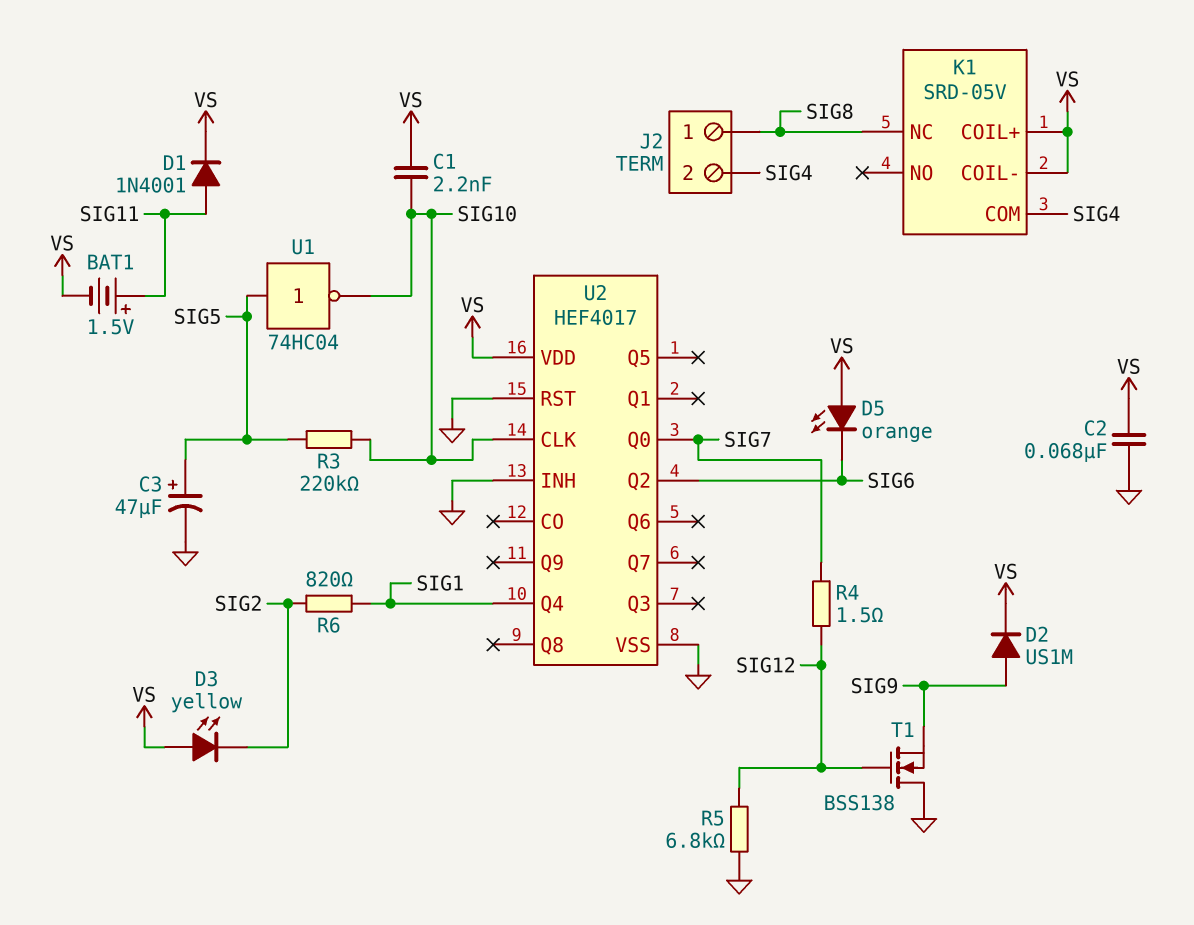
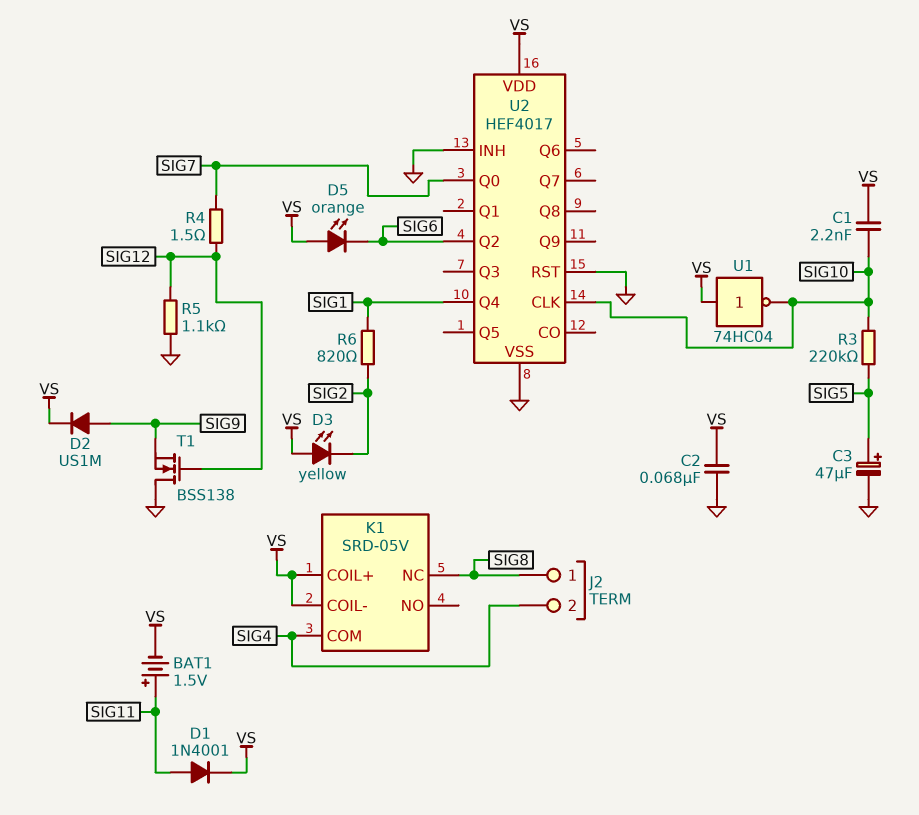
R5: 6.8k (GND, SIG12) -> 1.1k (GND, SIG12)
U1: NOT 74HC04 (in SIG5, out SIG10) -> NOT 74HC04 (in VS, out SIG10)

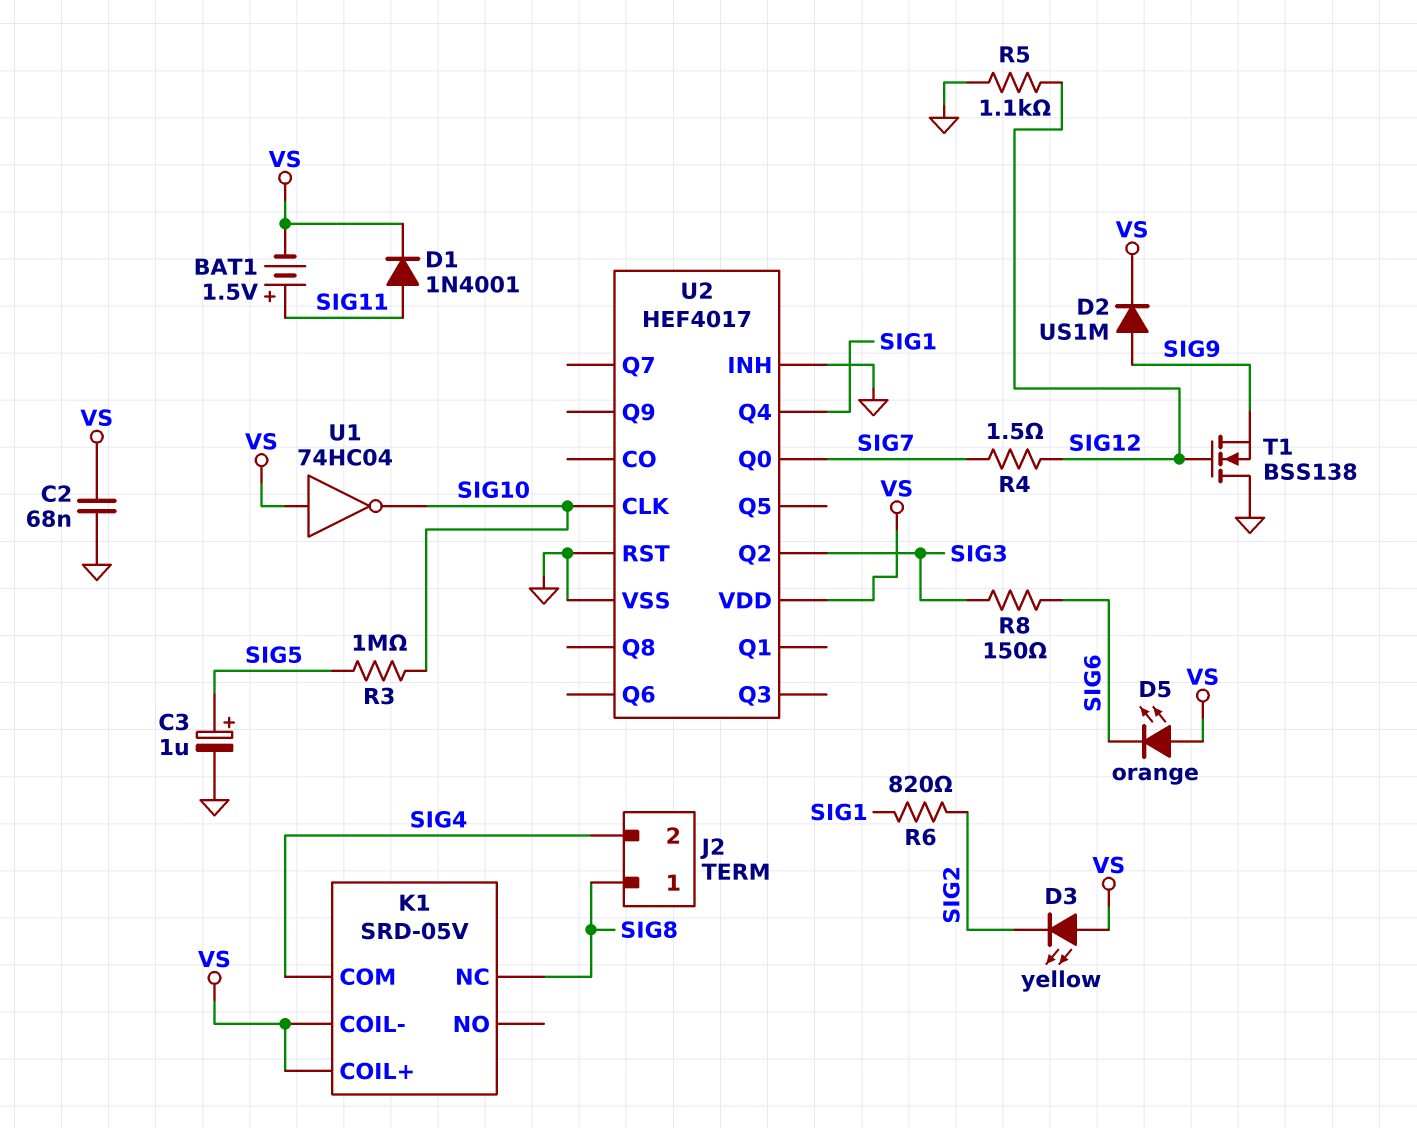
C1: 2.2nF (SIG10, VS) -> none
C3: 47uF (plus SIG5, minus GND) -> 1uF (plus SIG5, minus GND)
R3: 220k (SIG5, SIG10) -> 1M (SIG5, SIG10)
R8: none -> 150 (SIG3, SIG6)
U2 pin Q2: SIG6 -> SIG3

